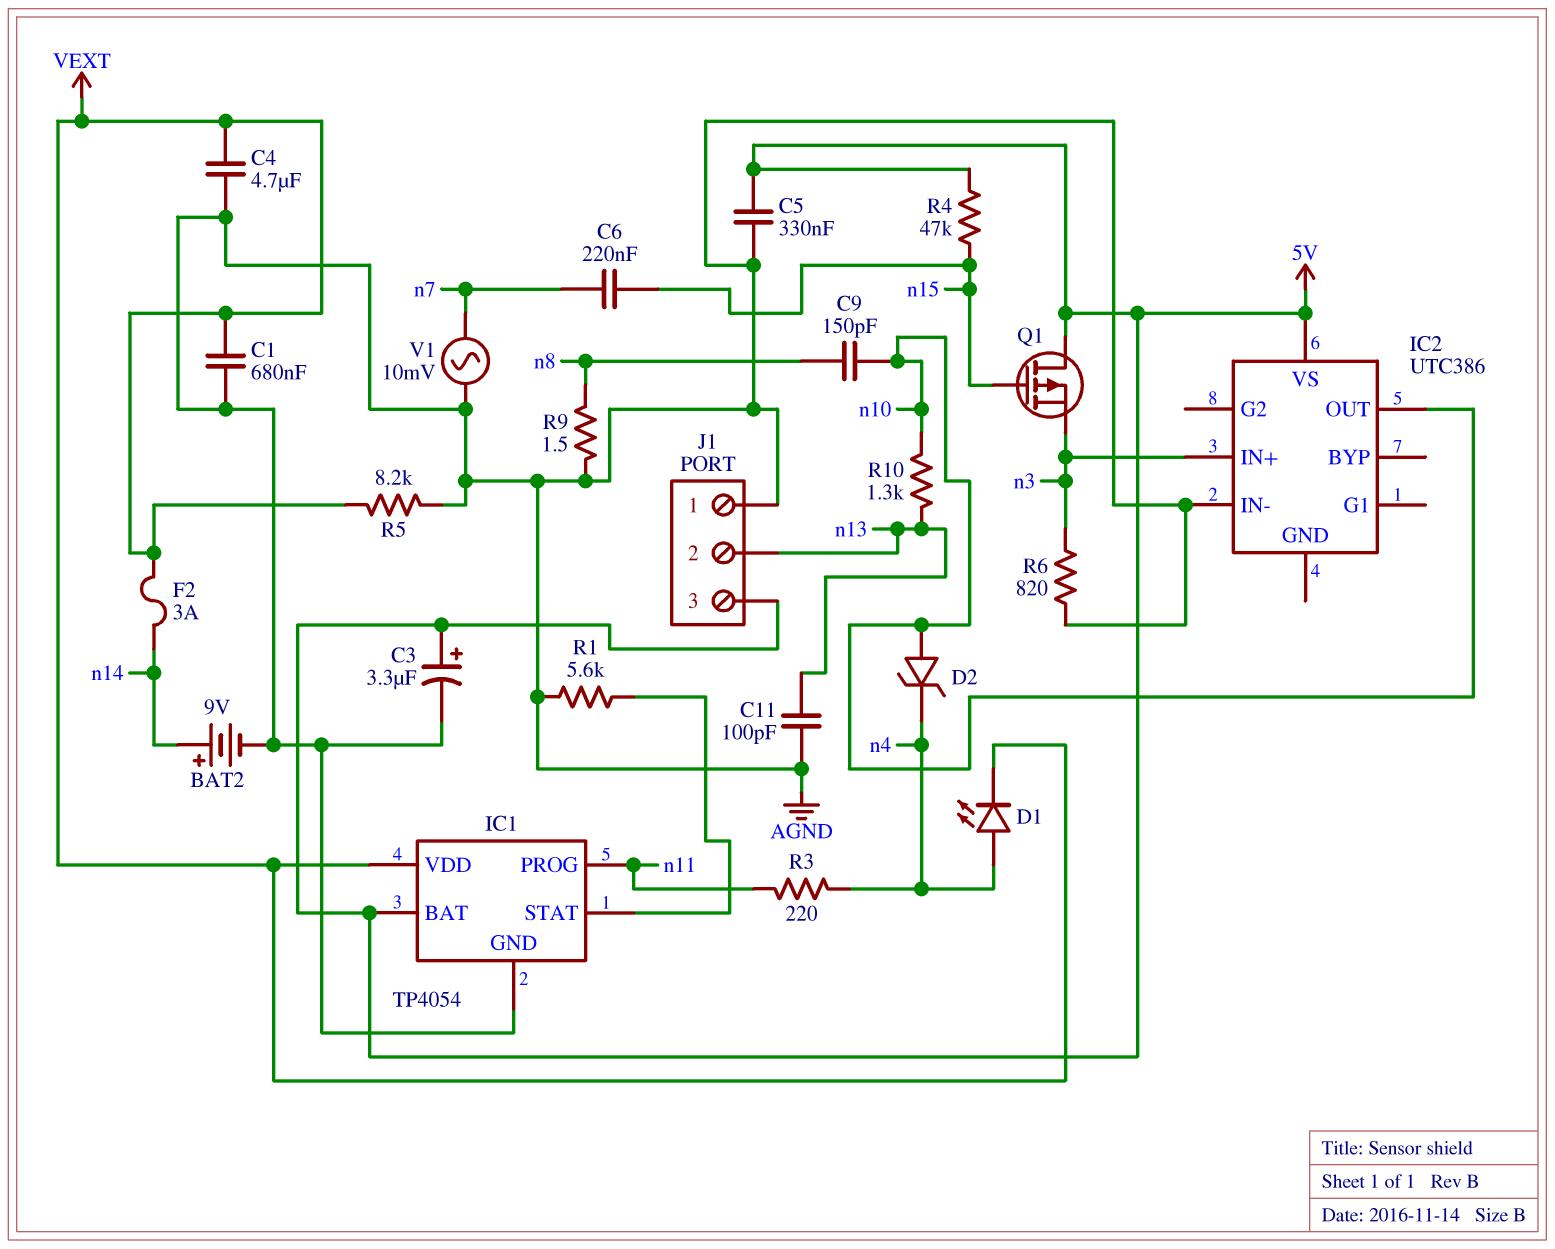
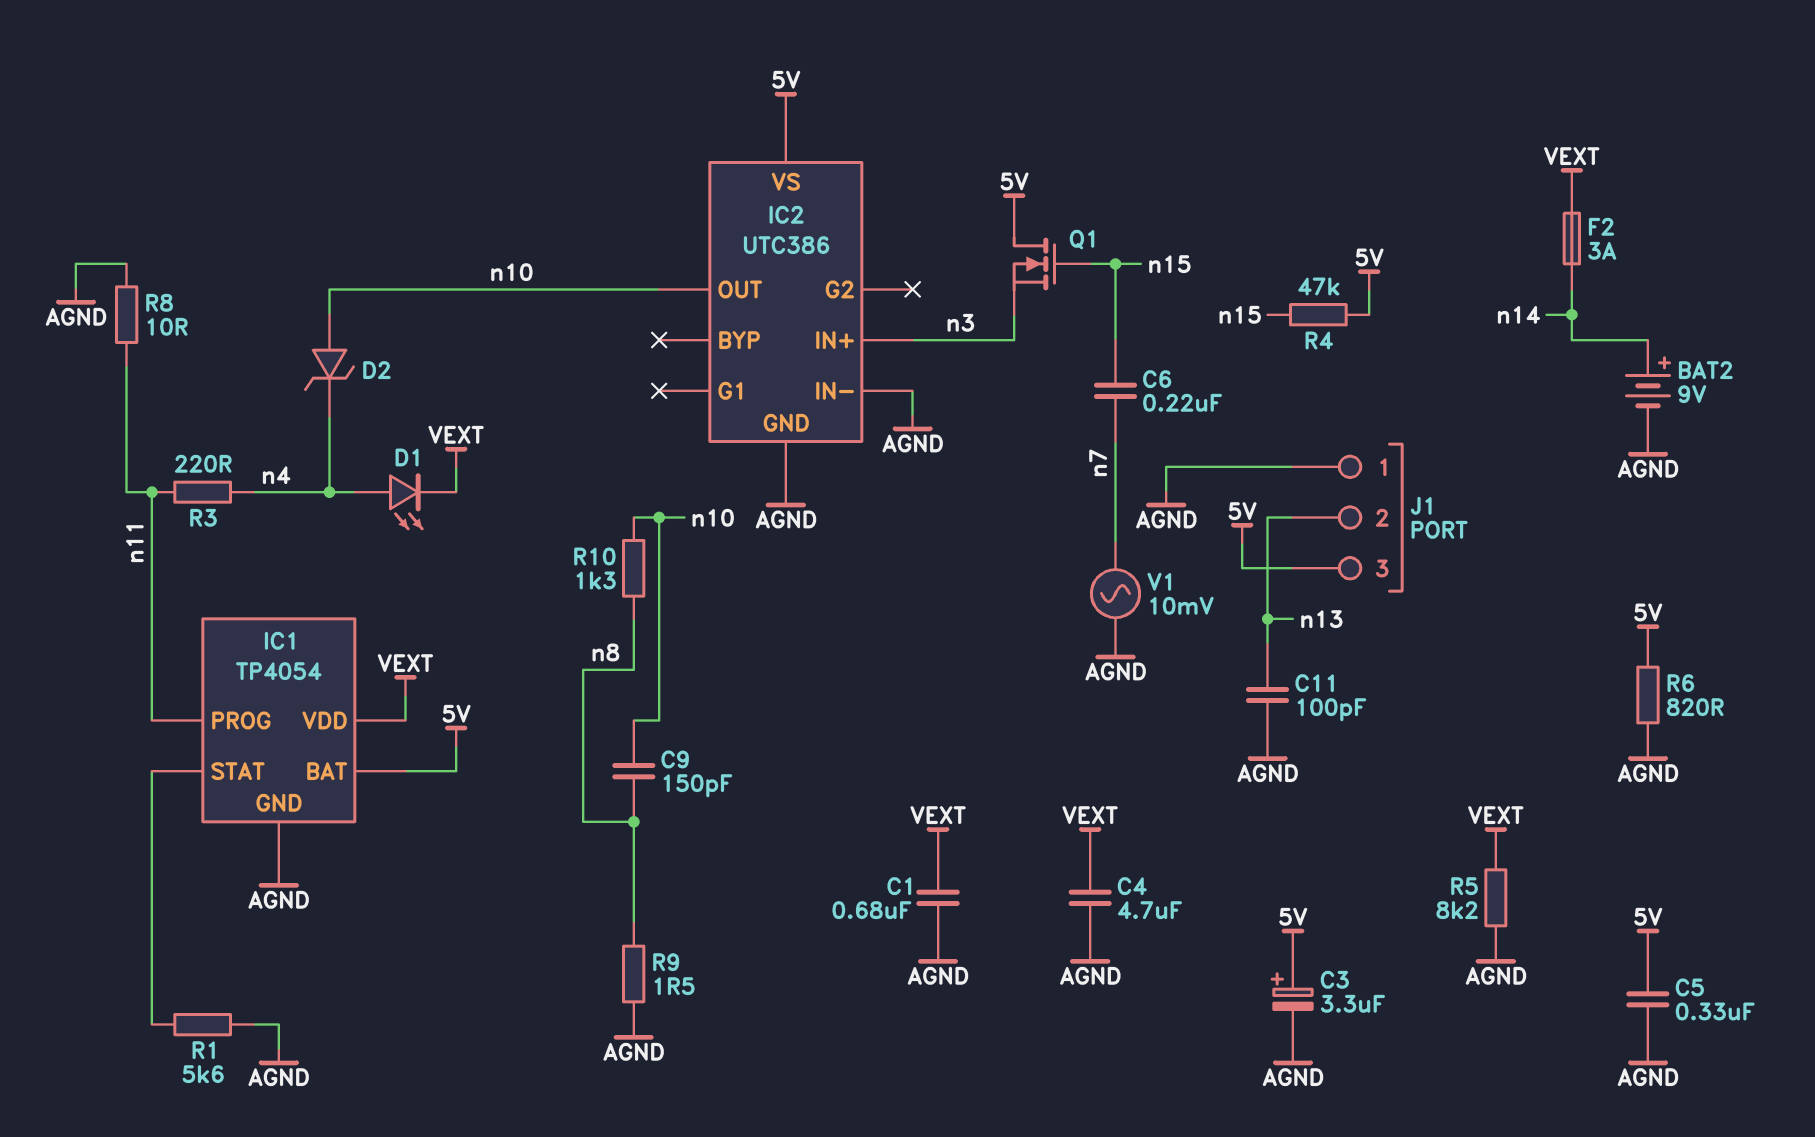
IC2 pin GND: none -> AGND
Q1: PMOS (G n15, D 5V, S n3) -> NMOS (G n15, D 5V, S n3)
R6: 820 (AGND, n3) -> 820 (5V, AGND)
R8: none -> 10 (AGND, n11)
R10: 1.3k (n10, n13) -> 1.3k (n8, n10)

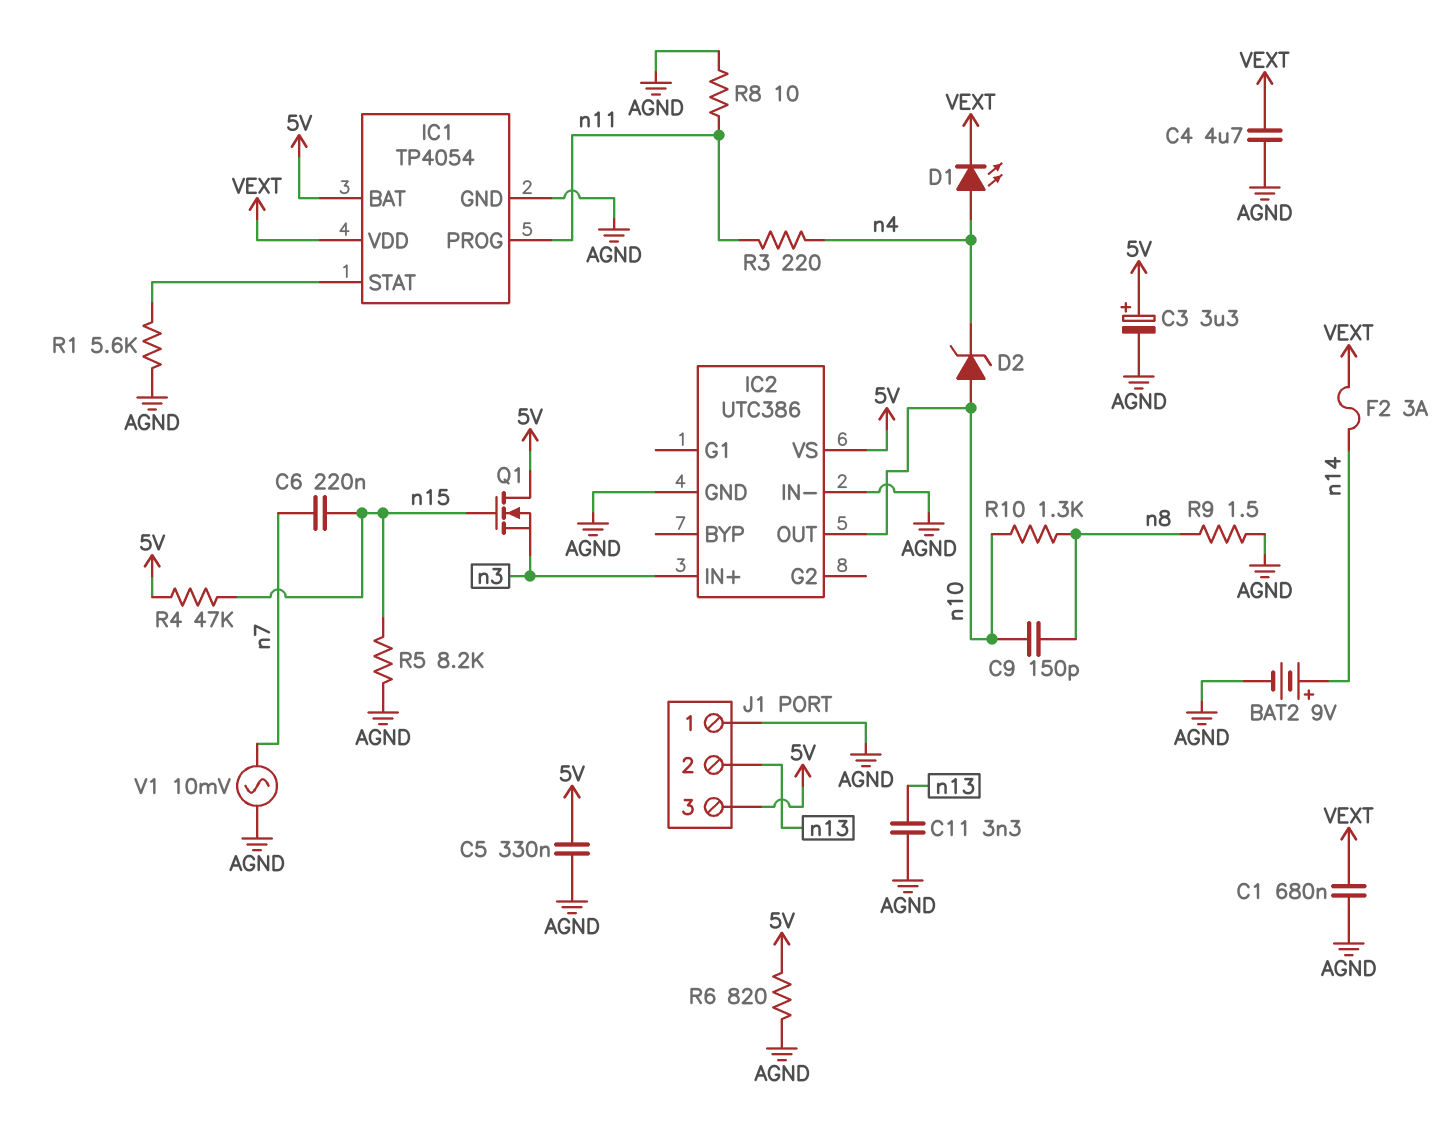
C11: 100pF (AGND, n13) -> 3.3nF (AGND, n13)
R5: 8.2k (AGND, VEXT) -> 8.2k (AGND, n15)

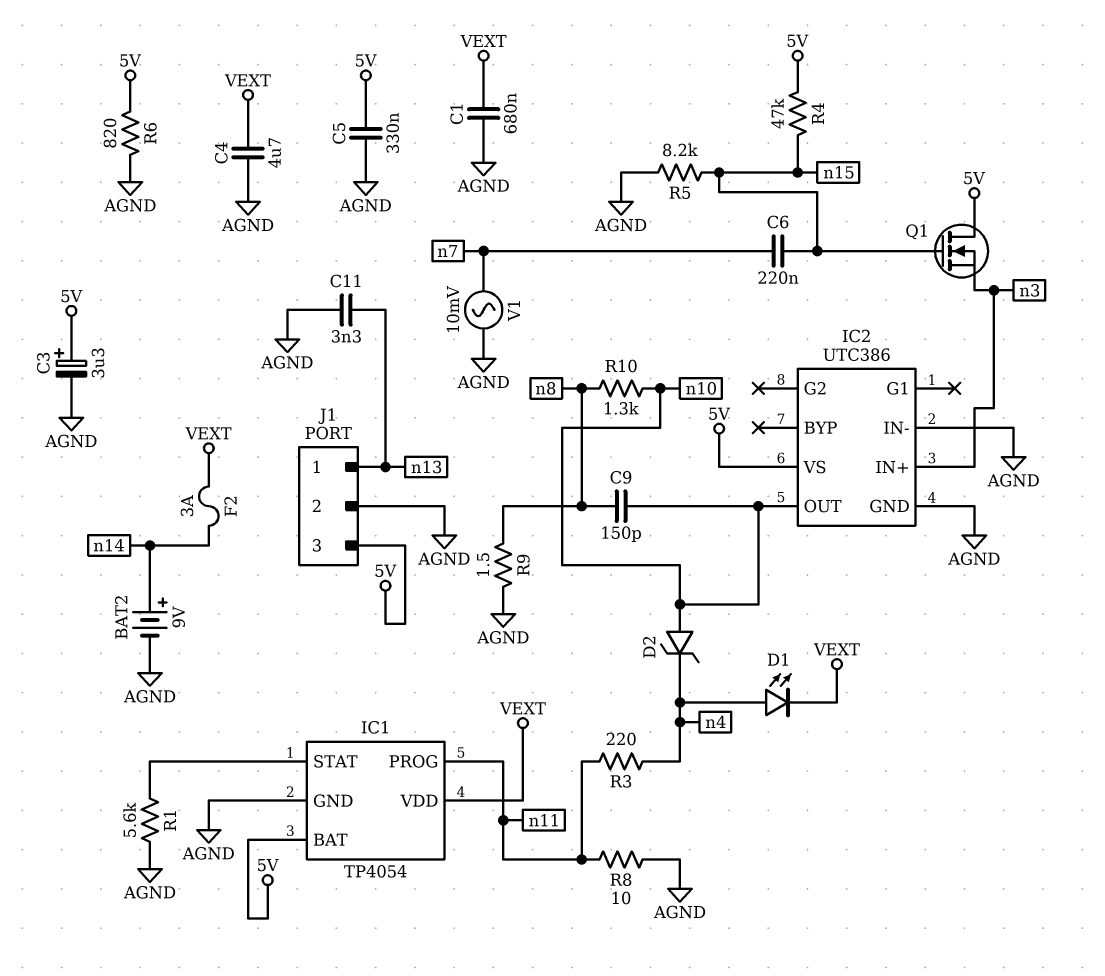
J1 pin 1: AGND -> n13
J1 pin 2: n13 -> AGND

